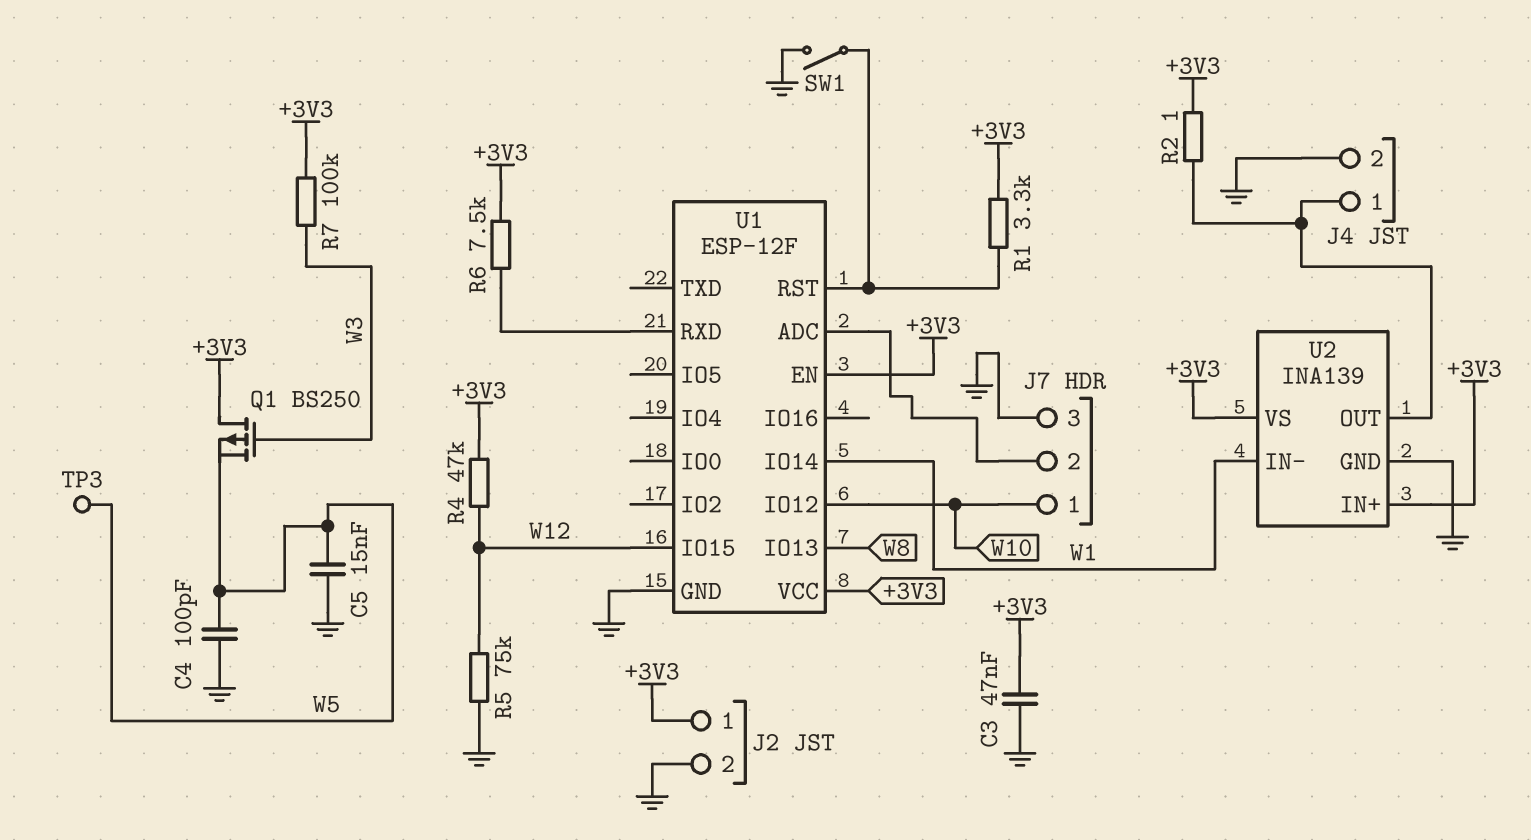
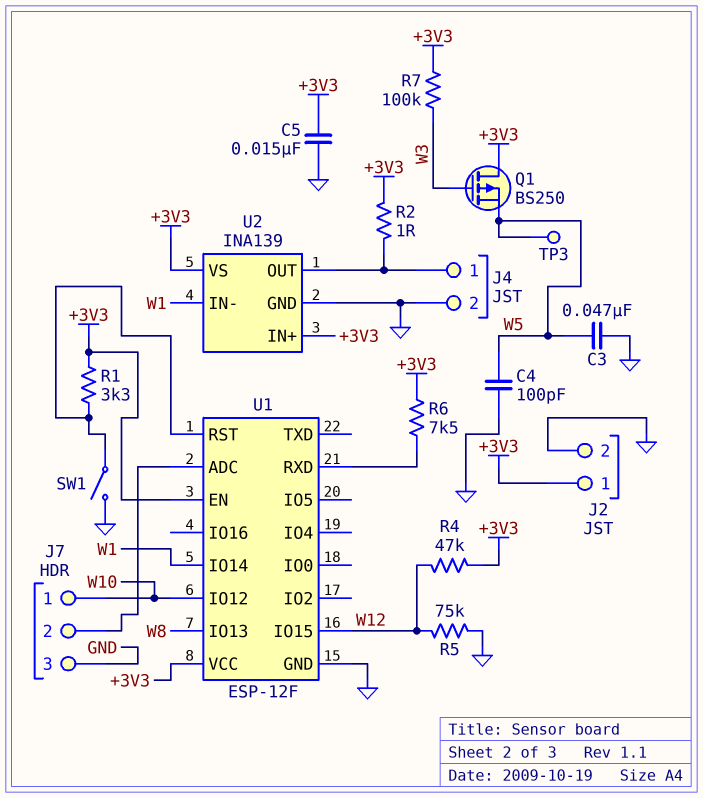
C3: 47nF (+3V3, GND) -> 47nF (GND, W5)
C5: 15nF (GND, W5) -> 15nF (+3V3, GND)

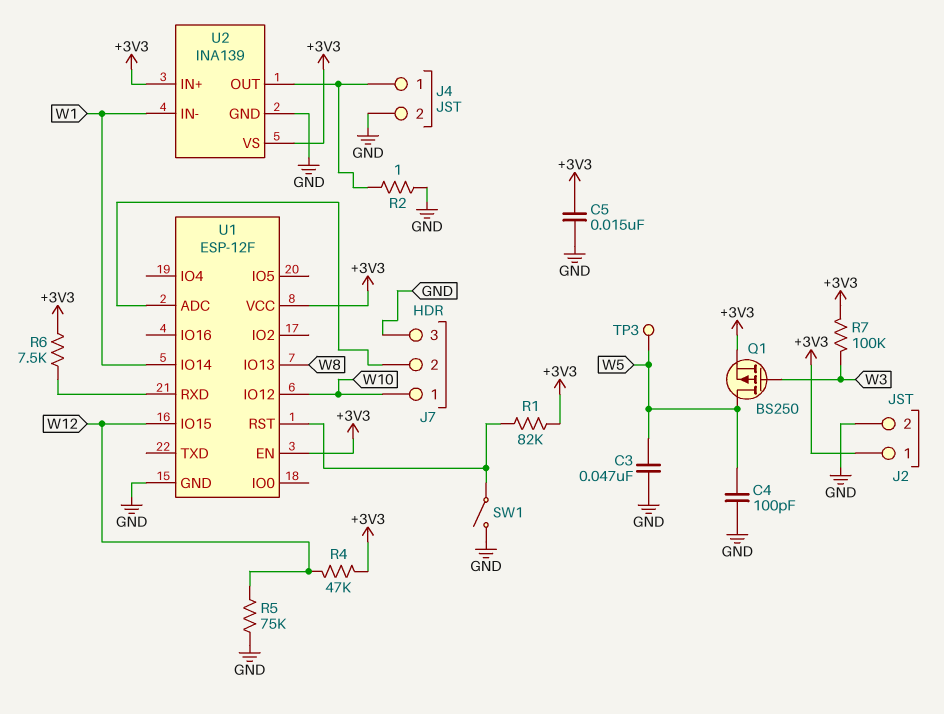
Q1: PMOS BS250 (G W3, D +3V3, S W5) -> PMOS BS250 (G W3, D W5, S +3V3)
R1: 3.3k (+3V3, U1/RST) -> 82k (+3V3, U1/RST)
R2: 1 (+3V3, J4/1) -> 1 (GND, J4/1)

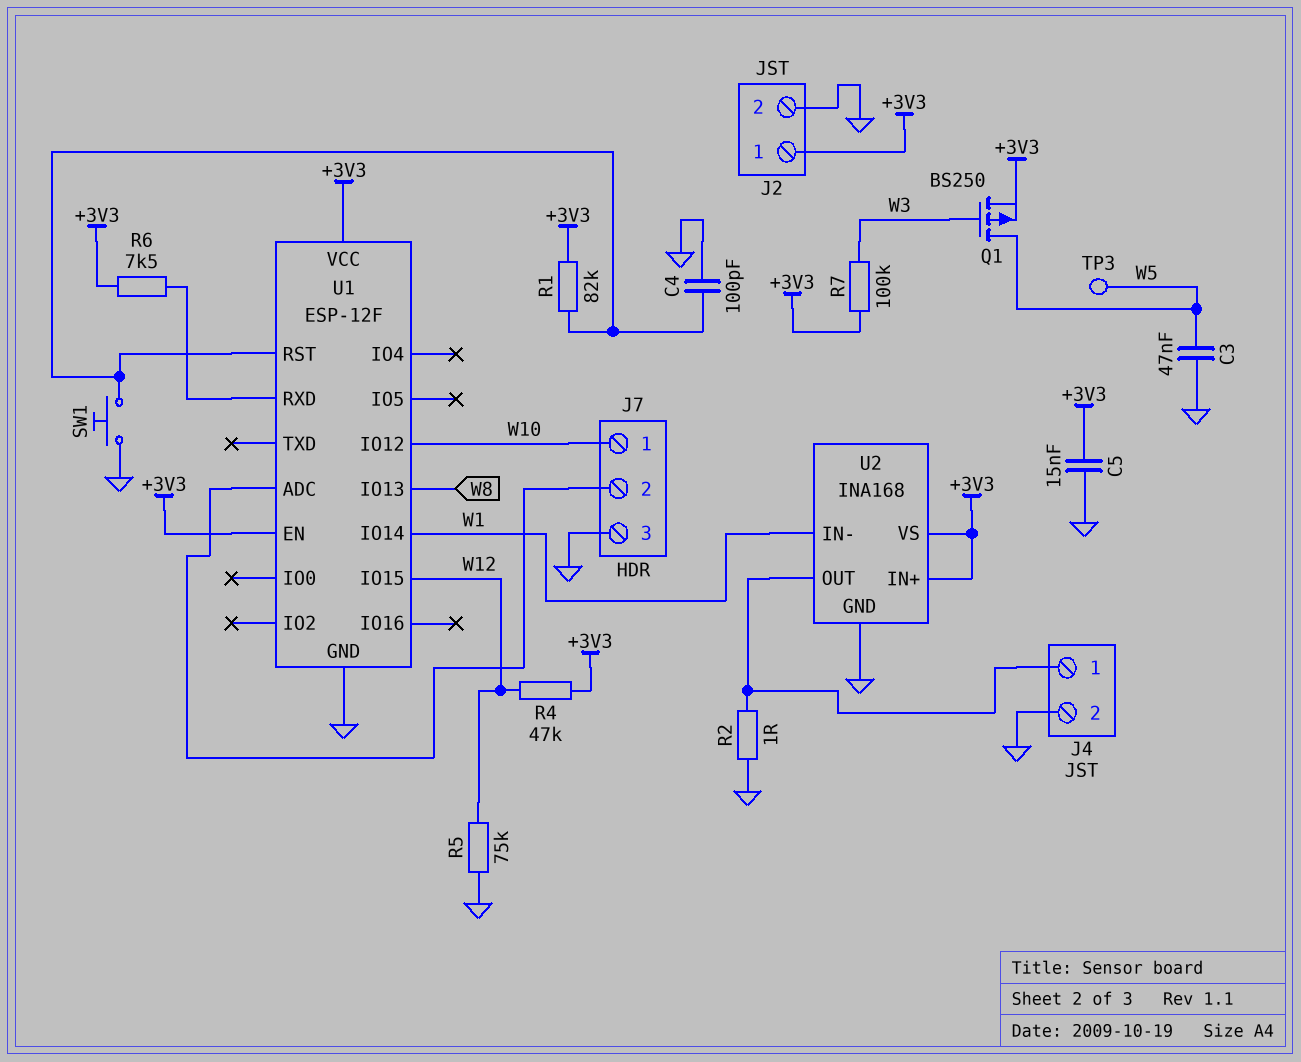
C4: 100pF (GND, W5) -> 100pF (GND, U1/RST)
SW1: switch (GND, U1/RST) -> button (GND, U1/RST)
U2: INA139 -> INA168

